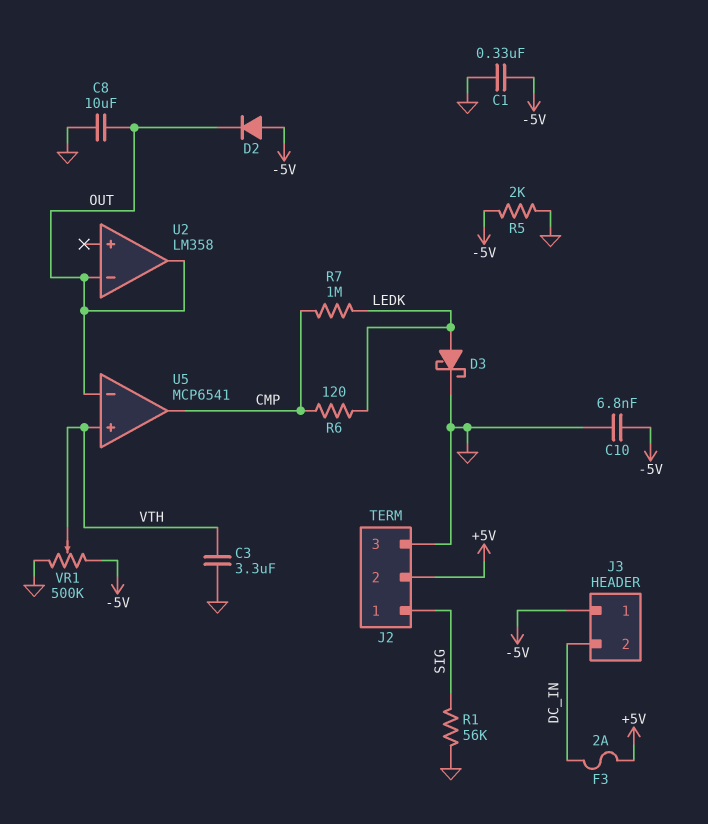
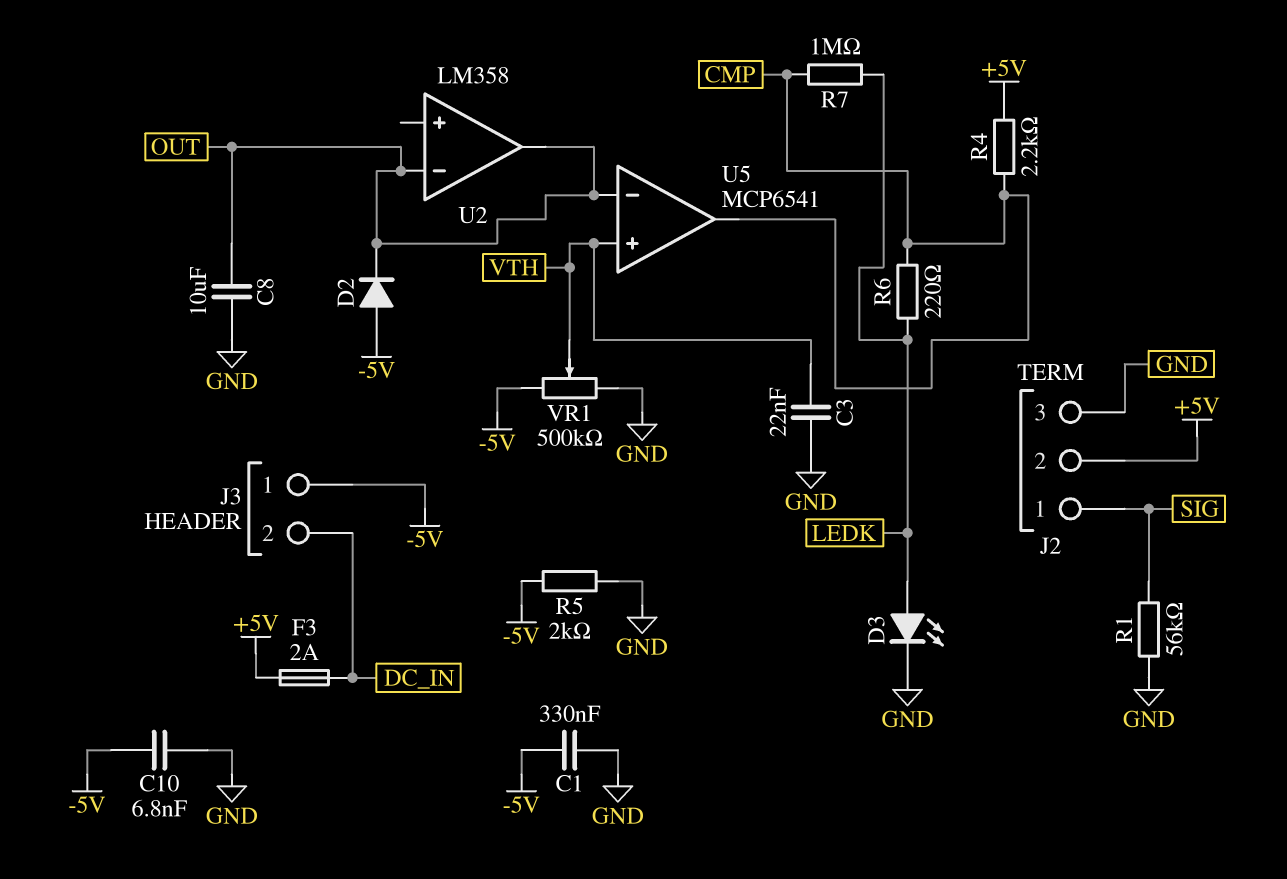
C3: 3.3uF (GND, VTH) -> 22nF (GND, VTH)
D3: schottky (A LEDK, K GND) -> LED (A LEDK, K GND)
R4: none -> 2.2k (+5V, CMP)
R6: 120 (CMP, LEDK) -> 220 (CMP, LEDK)

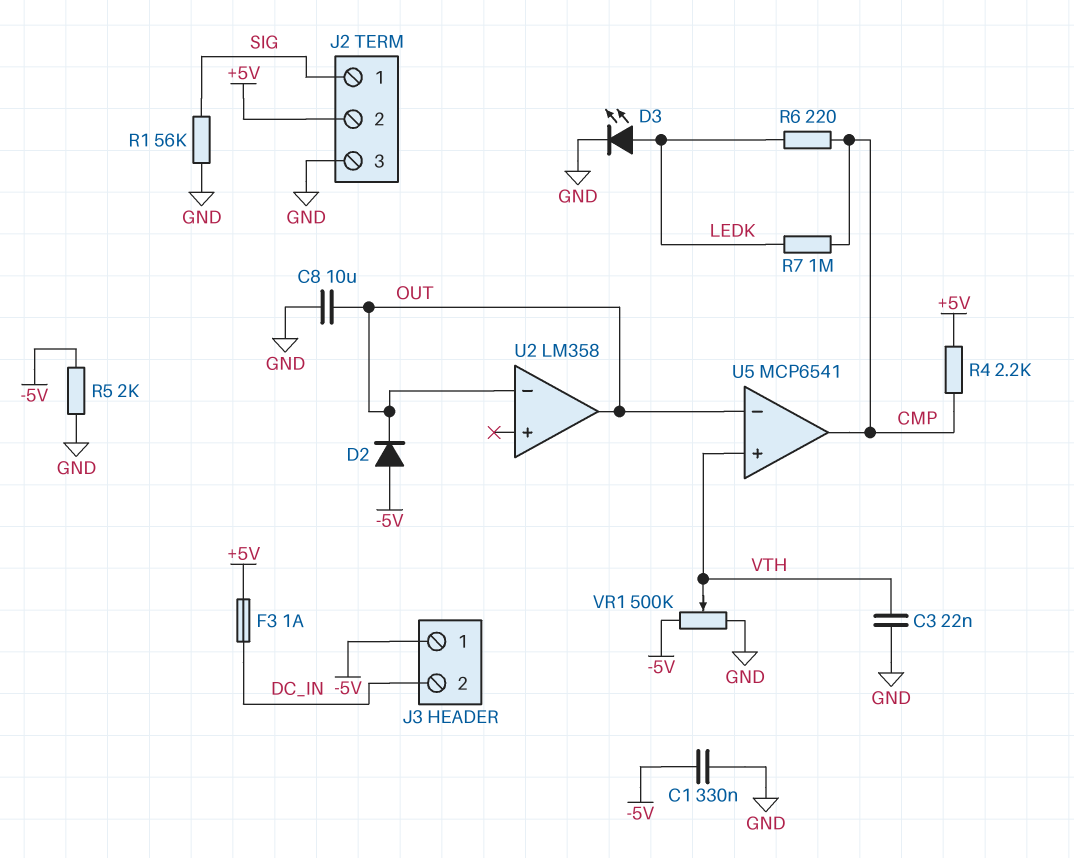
C10: 6.8nF (-5V, GND) -> none
F3: 2A (+5V, DC_IN) -> 1A (+5V, DC_IN)

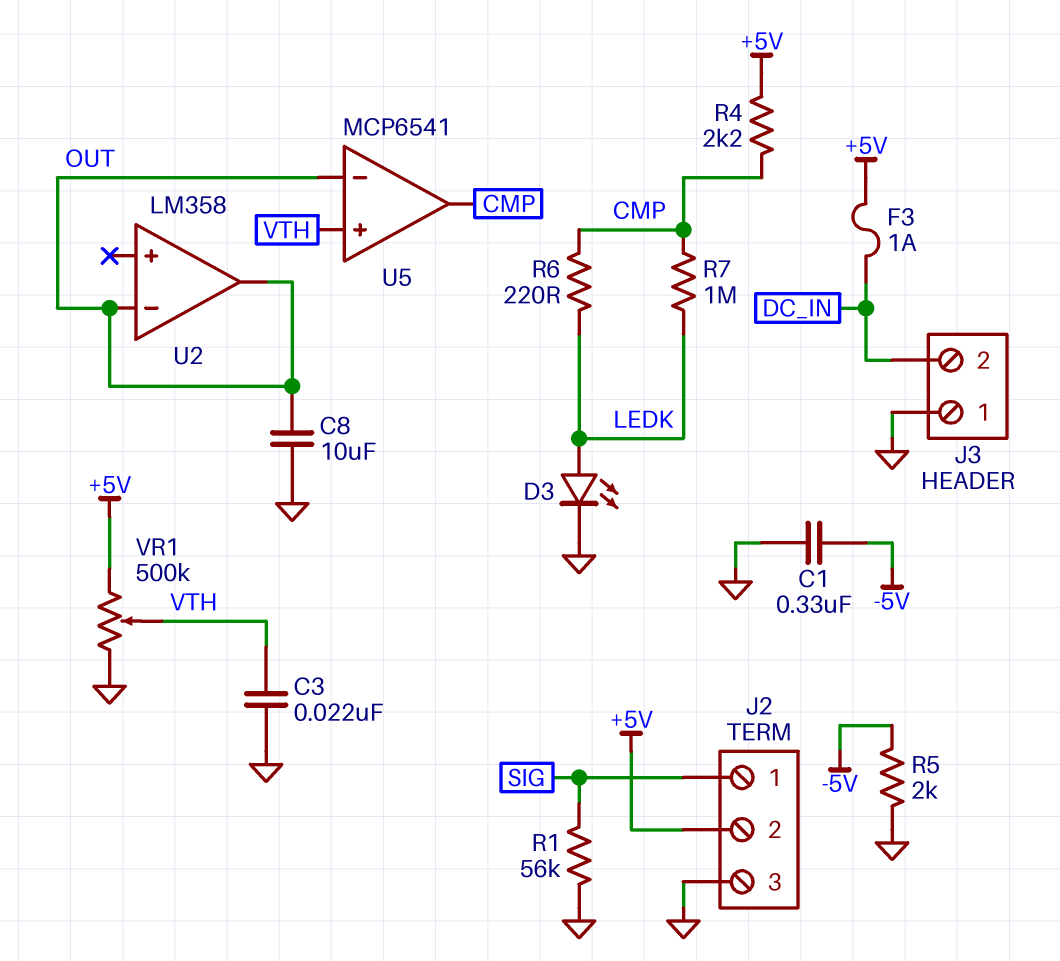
D2: diode (A -5V, K OUT) -> none
J3 pin 1: -5V -> GND
VR1: 500k (-5V, GND, wiper VTH) -> 500k (+5V, GND, wiper VTH)

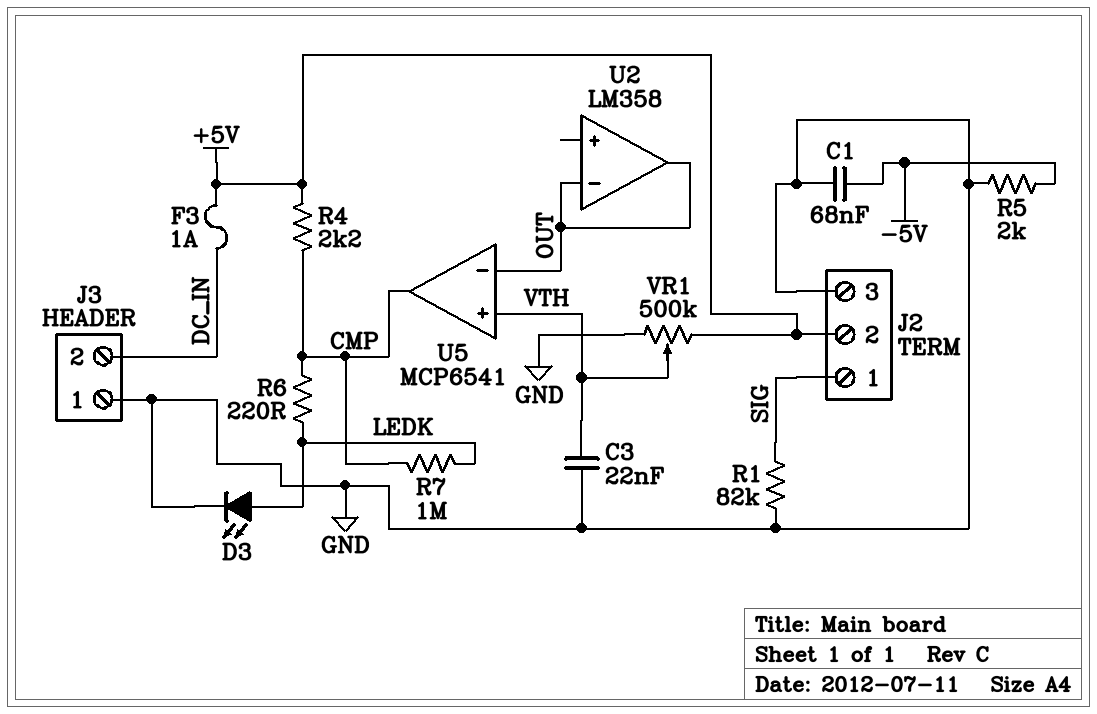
C1: 330nF (-5V, GND) -> 68nF (-5V, GND)
C8: 10uF (GND, OUT) -> none
R1: 56k (GND, SIG) -> 82k (GND, SIG)

